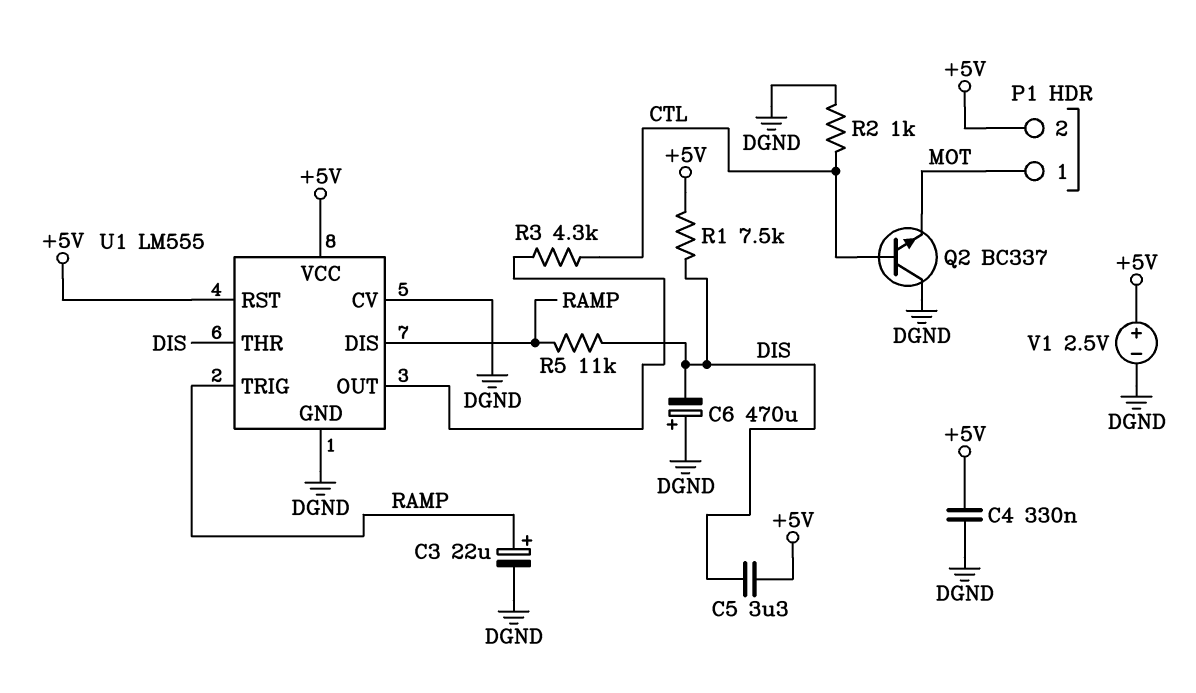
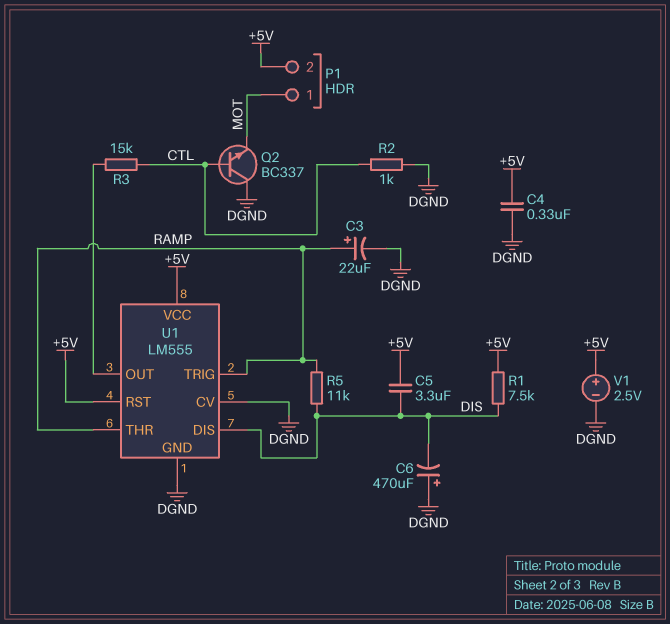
R3: 4.3k (CTL, U1/OUT) -> 15k (CTL, U1/OUT)
U1 pin DIS: RAMP -> DIS
U1 pin THR: DIS -> RAMP

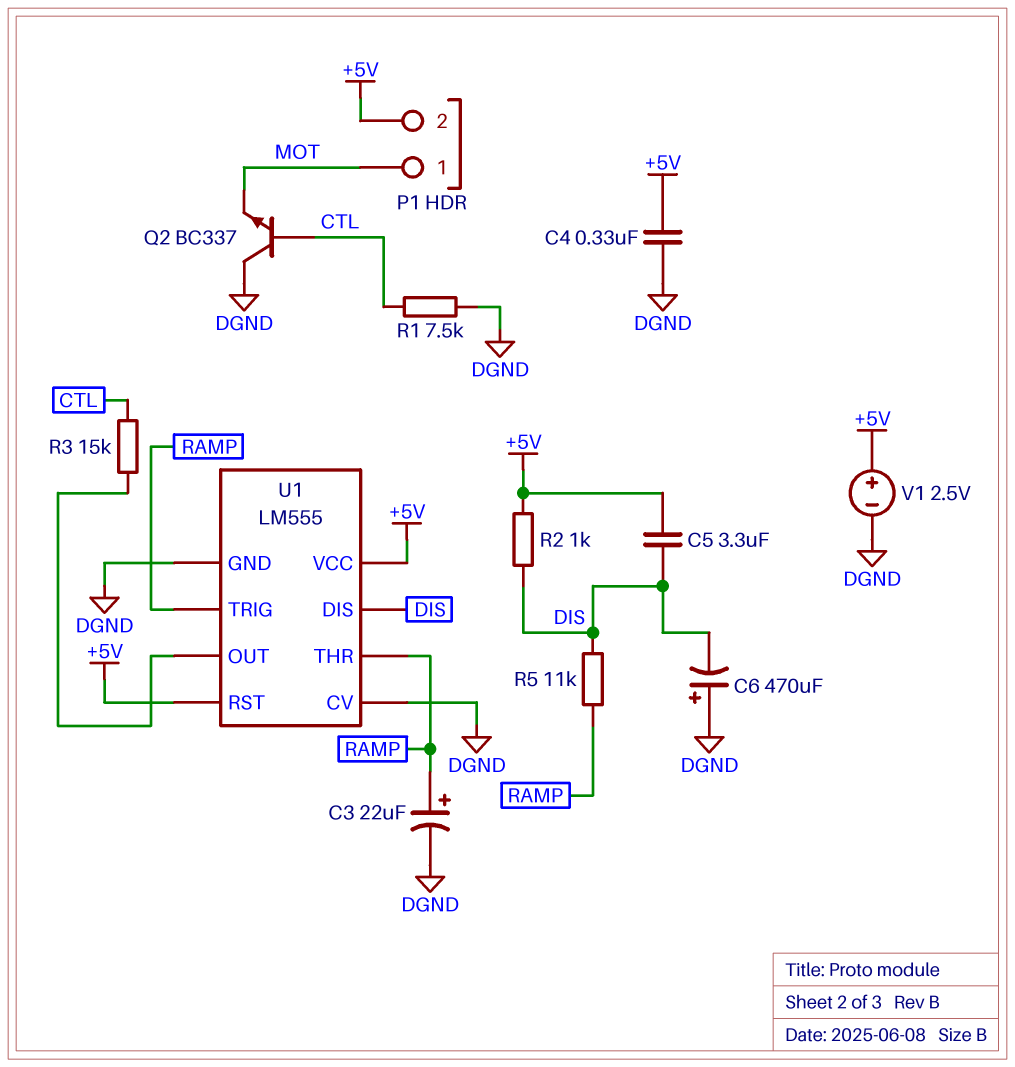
R1: 7.5k (+5V, DIS) -> 7.5k (CTL, DGND)
R2: 1k (CTL, DGND) -> 1k (+5V, DIS)

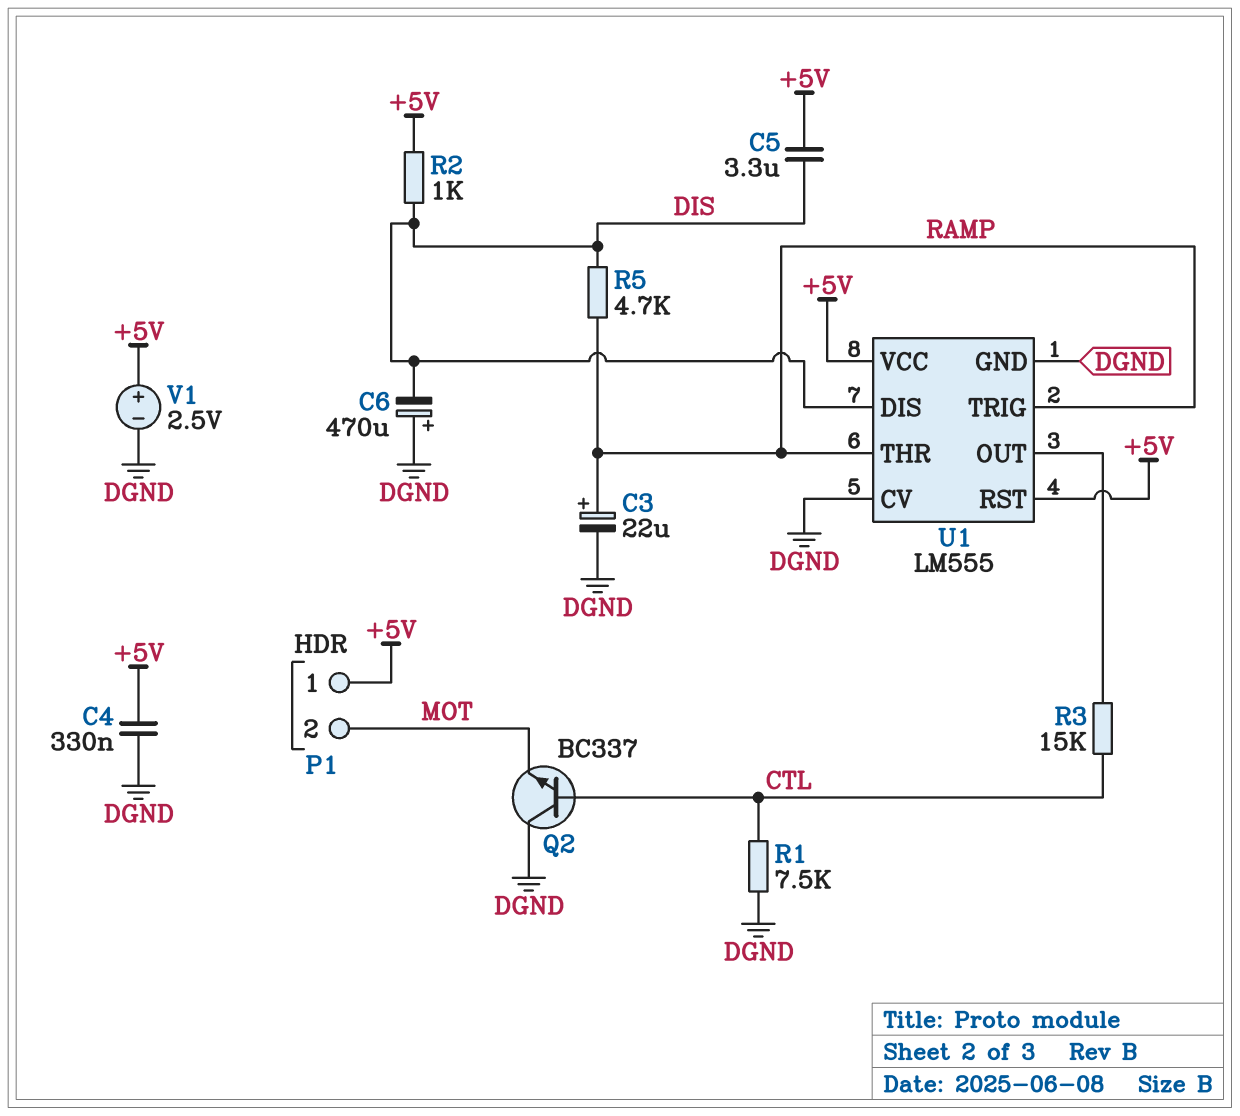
P1 pin 1: MOT -> +5V
P1 pin 2: +5V -> MOT
R5: 11k (DIS, RAMP) -> 4.7k (DIS, RAMP)

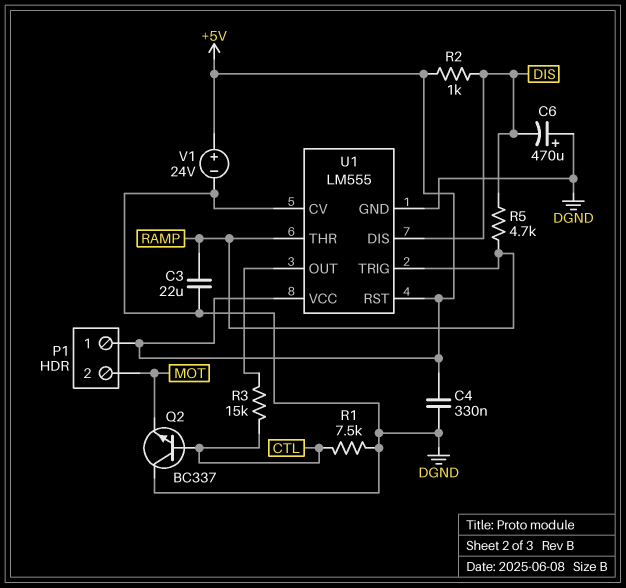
C3: 22uF (plus RAMP, minus DGND) -> 22uF (DGND, RAMP)
C5: 3.3uF (+5V, DIS) -> none
V1: 2.5V (plus +5V, minus DGND) -> 24V (plus +5V, minus DGND)

